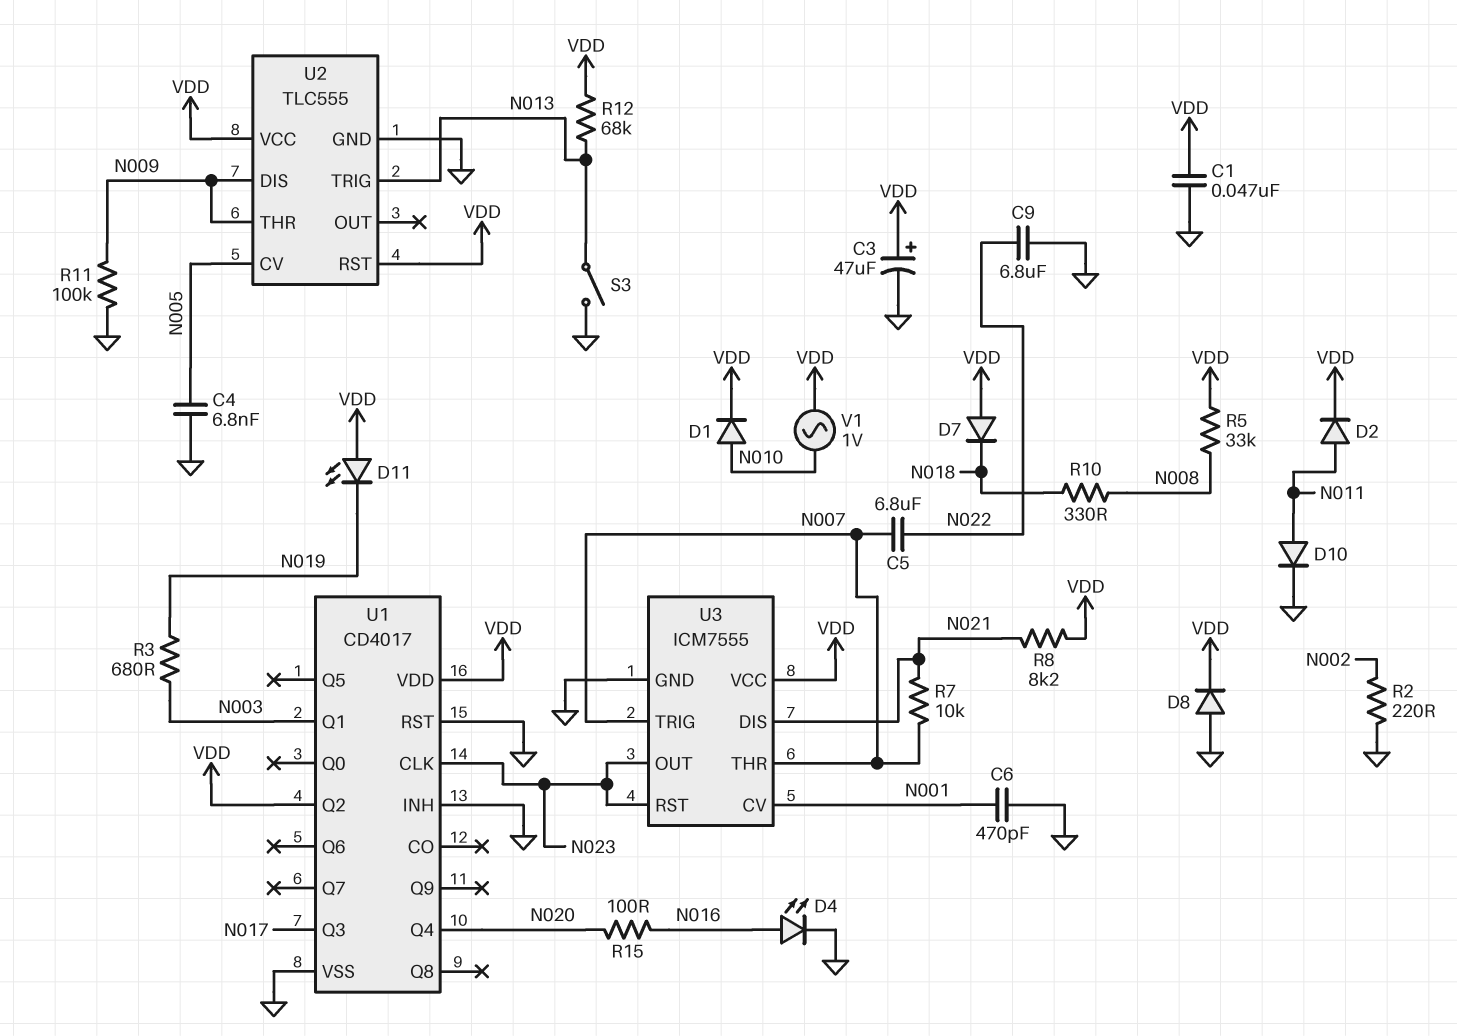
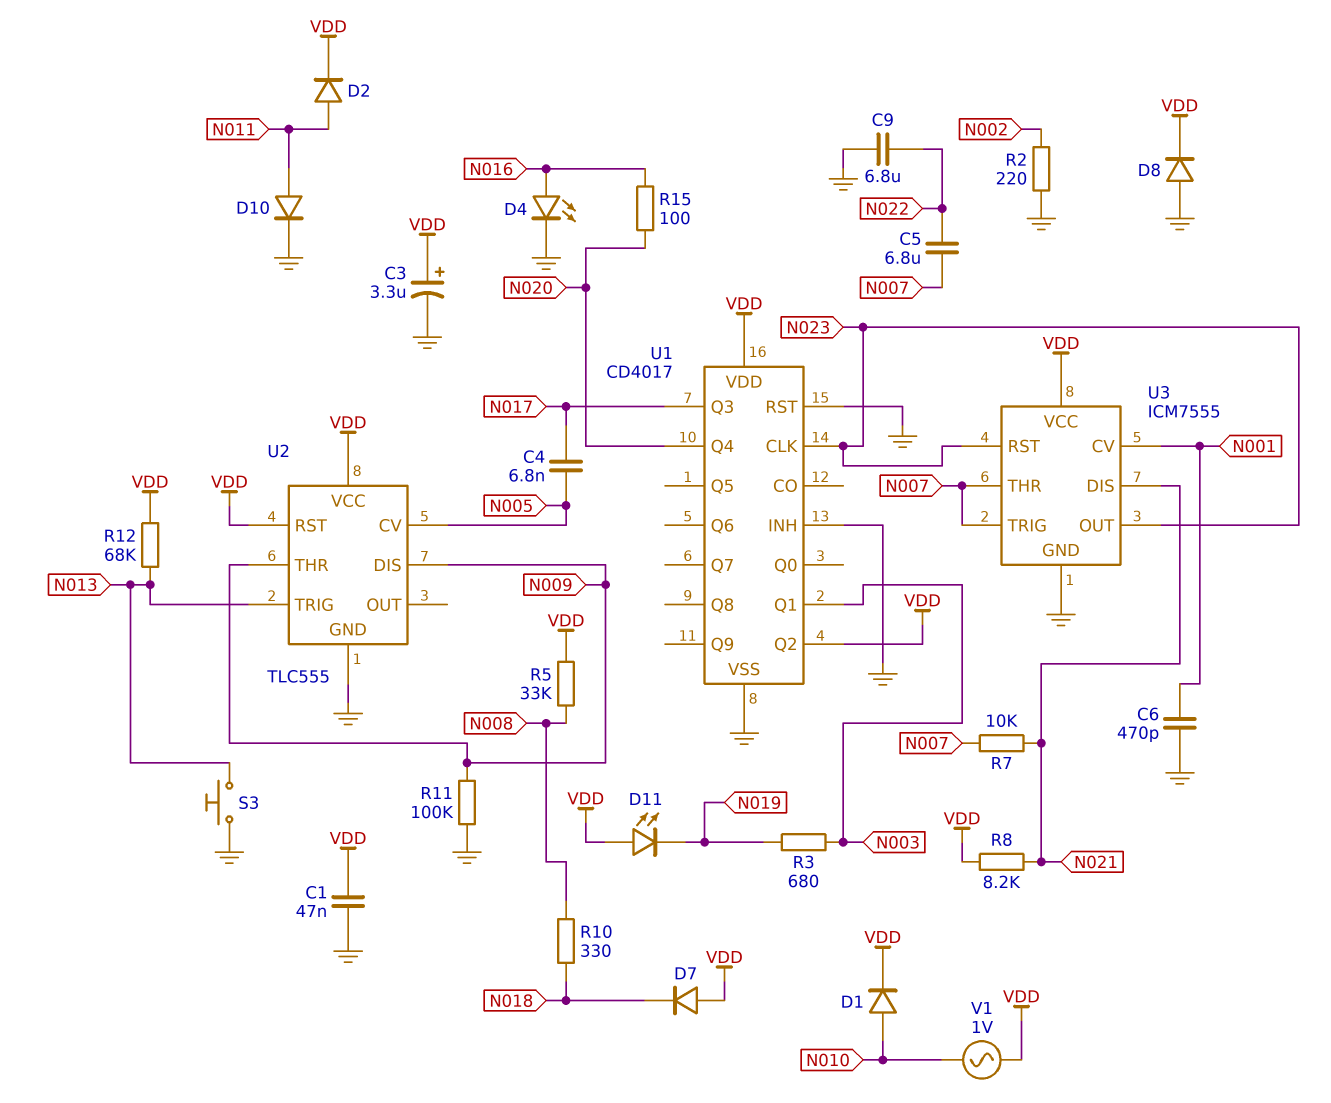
C3: 47uF (plus VDD, minus GND) -> 3.3uF (plus VDD, minus GND)
C4: 6.8nF (GND, N005) -> 6.8nF (N005, N017)
S3: switch (GND, N013) -> button (GND, N013)

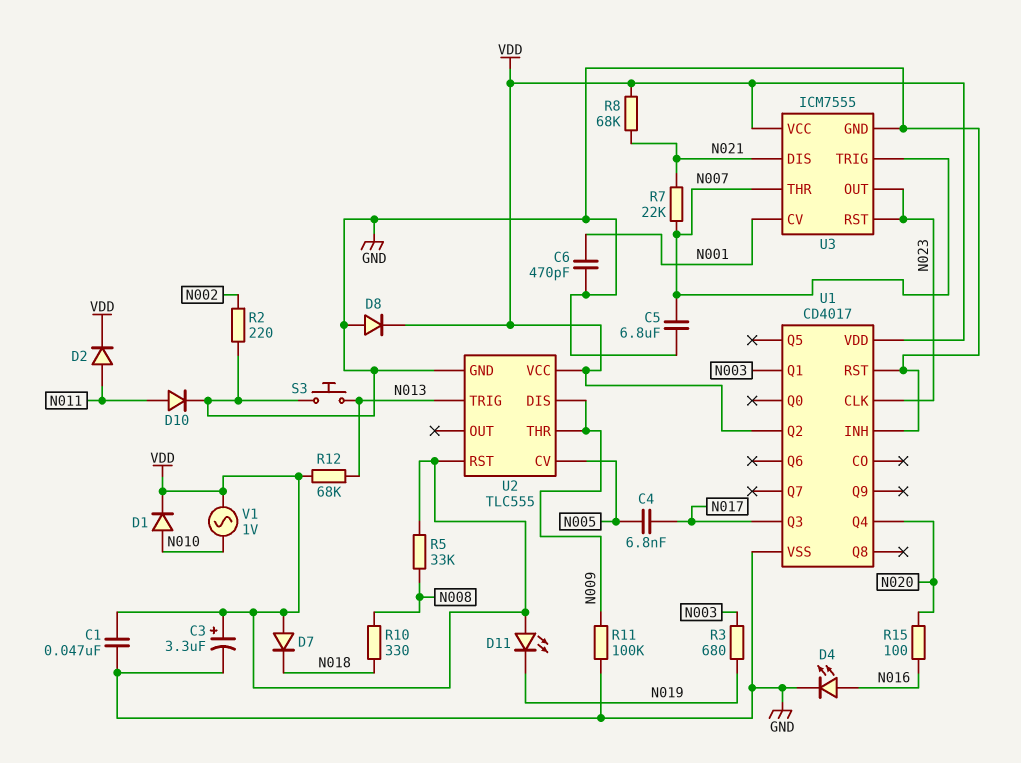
C5: 6.8uF (N007, N022) -> 6.8uF (GND, N007)
C9: 6.8uF (GND, N022) -> none
R7: 10k (N007, N021) -> 22k (N007, N021)
R8: 8.2k (N021, VDD) -> 68k (N021, VDD)

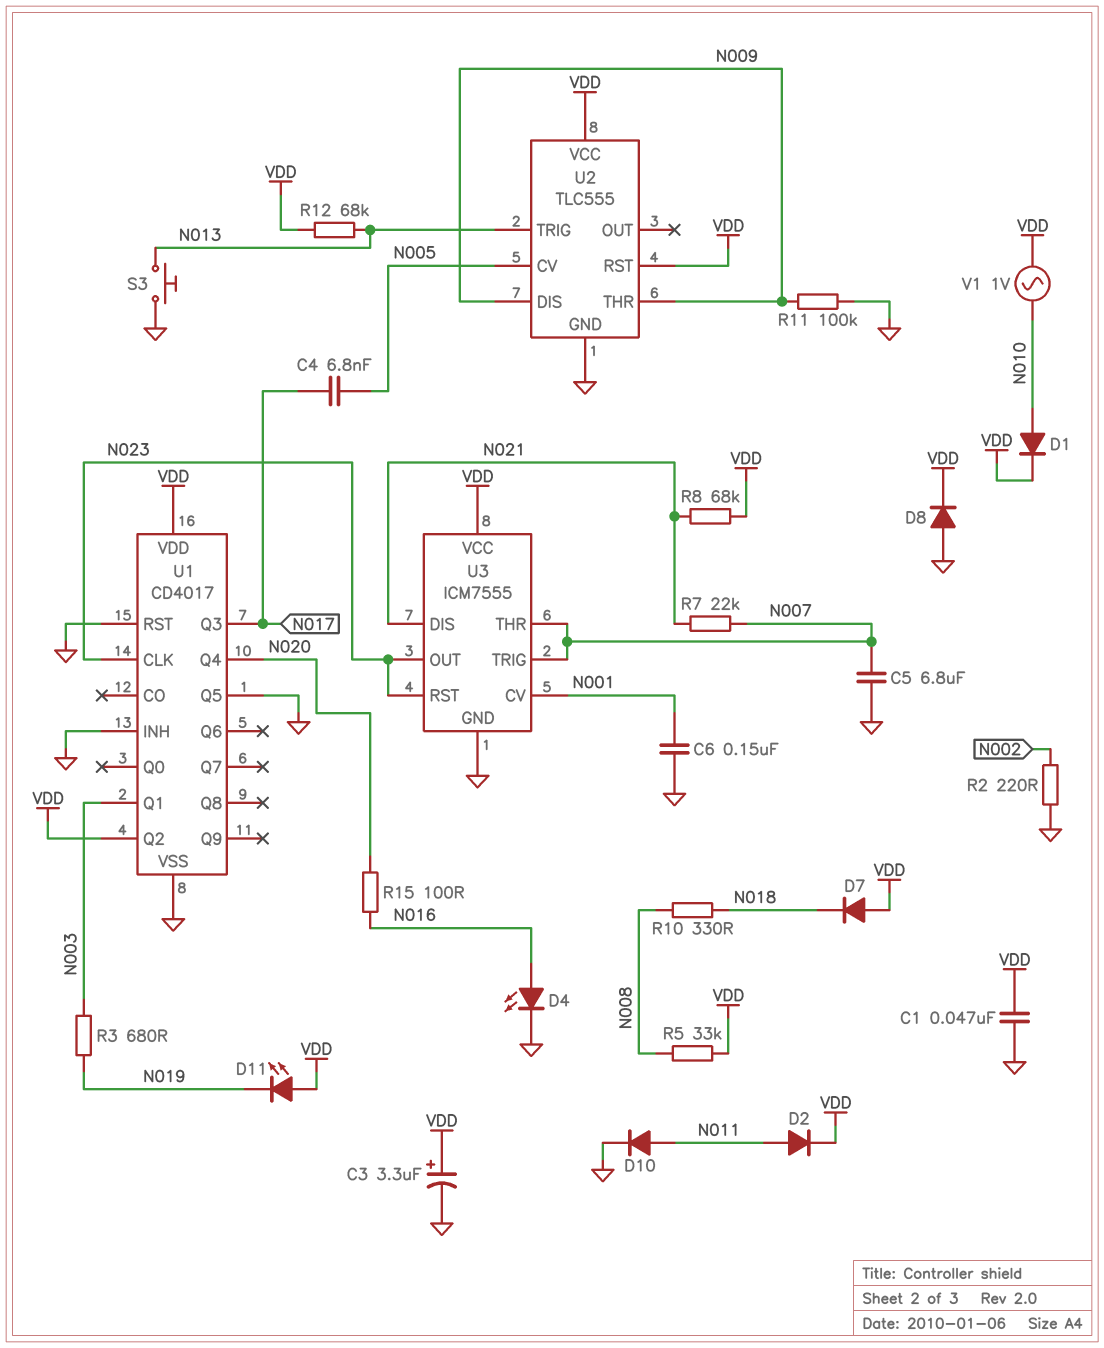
C6: 470pF (GND, N001) -> 150nF (GND, N001)
U1 pin Q5: none -> GND

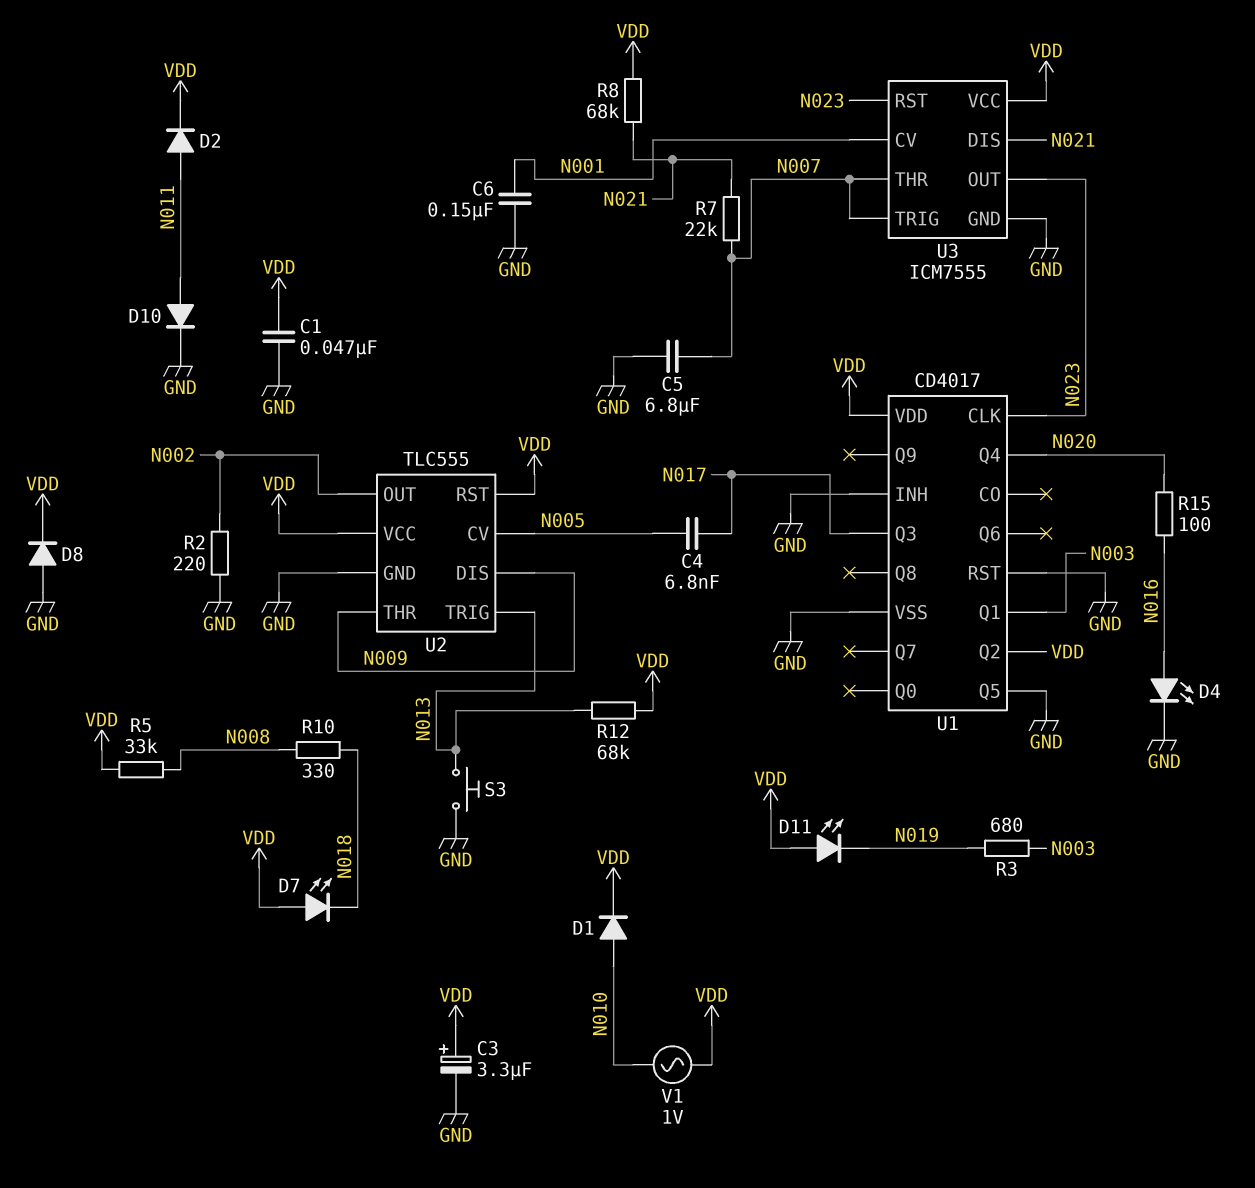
D7: diode (A VDD, K N018) -> LED (A VDD, K N018)
R11: 100k (GND, N009) -> none
U2 pin OUT: none -> N002

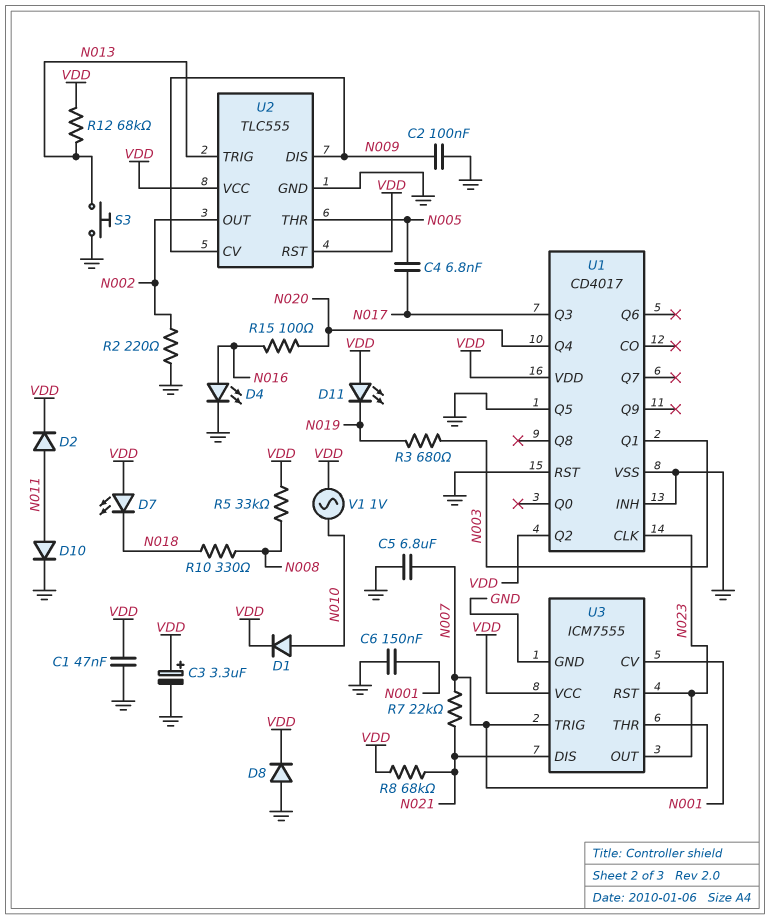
C2: none -> 100nF (GND, N009)
U2 pin CV: N005 -> N009
U2 pin THR: N009 -> N005

